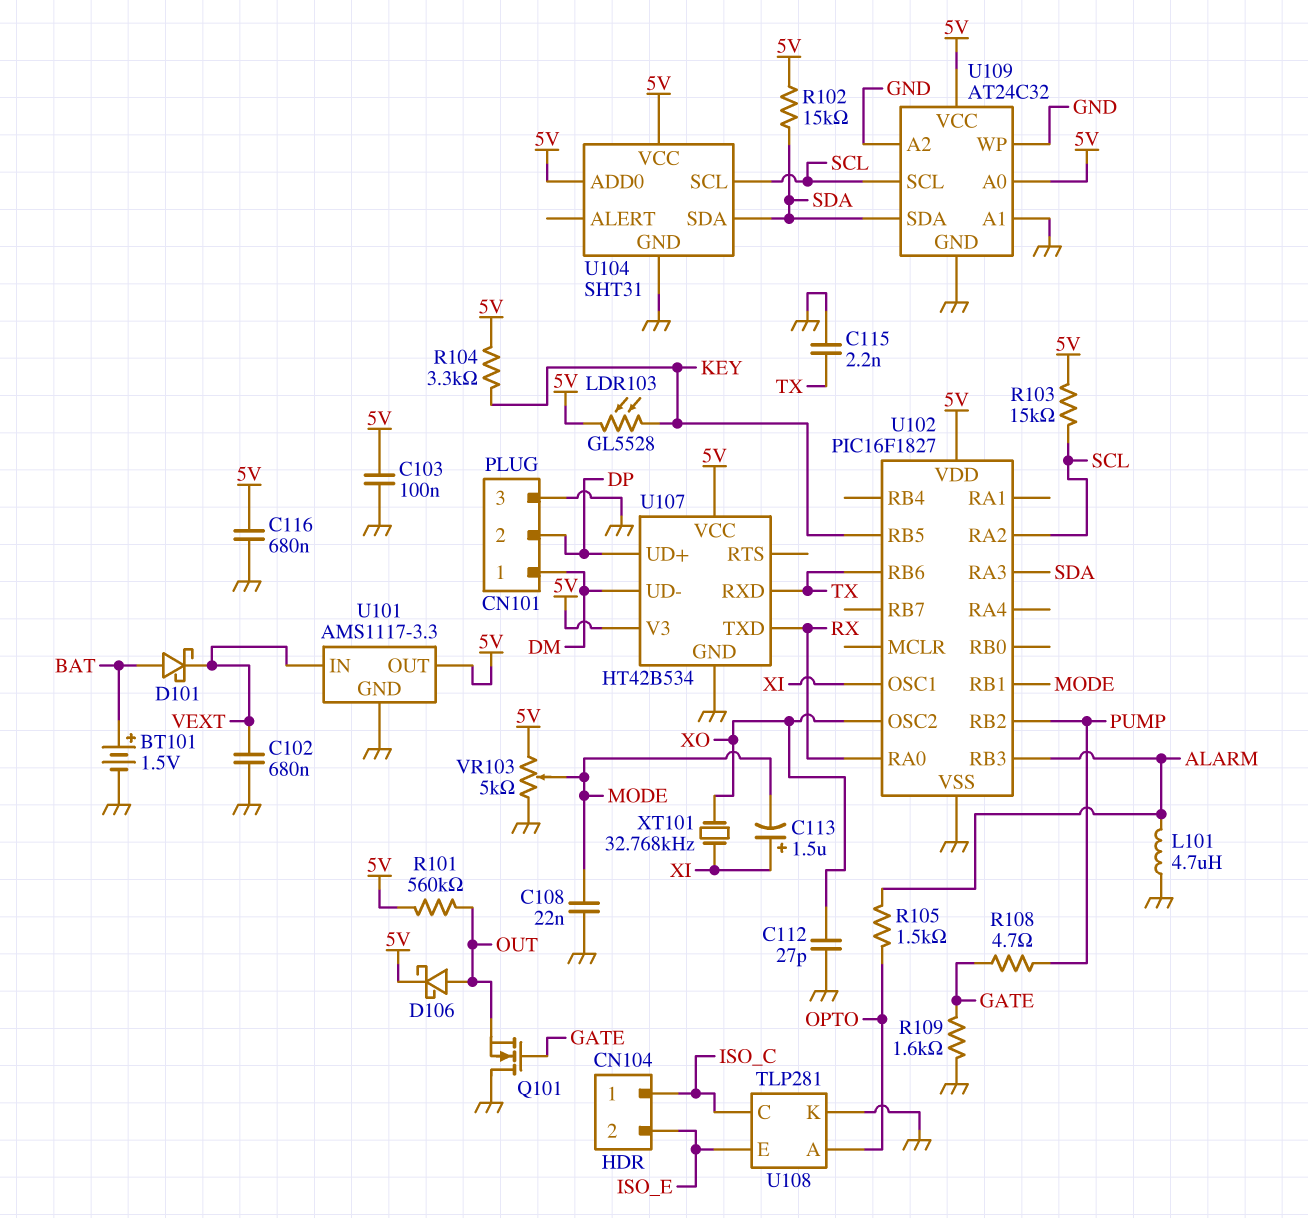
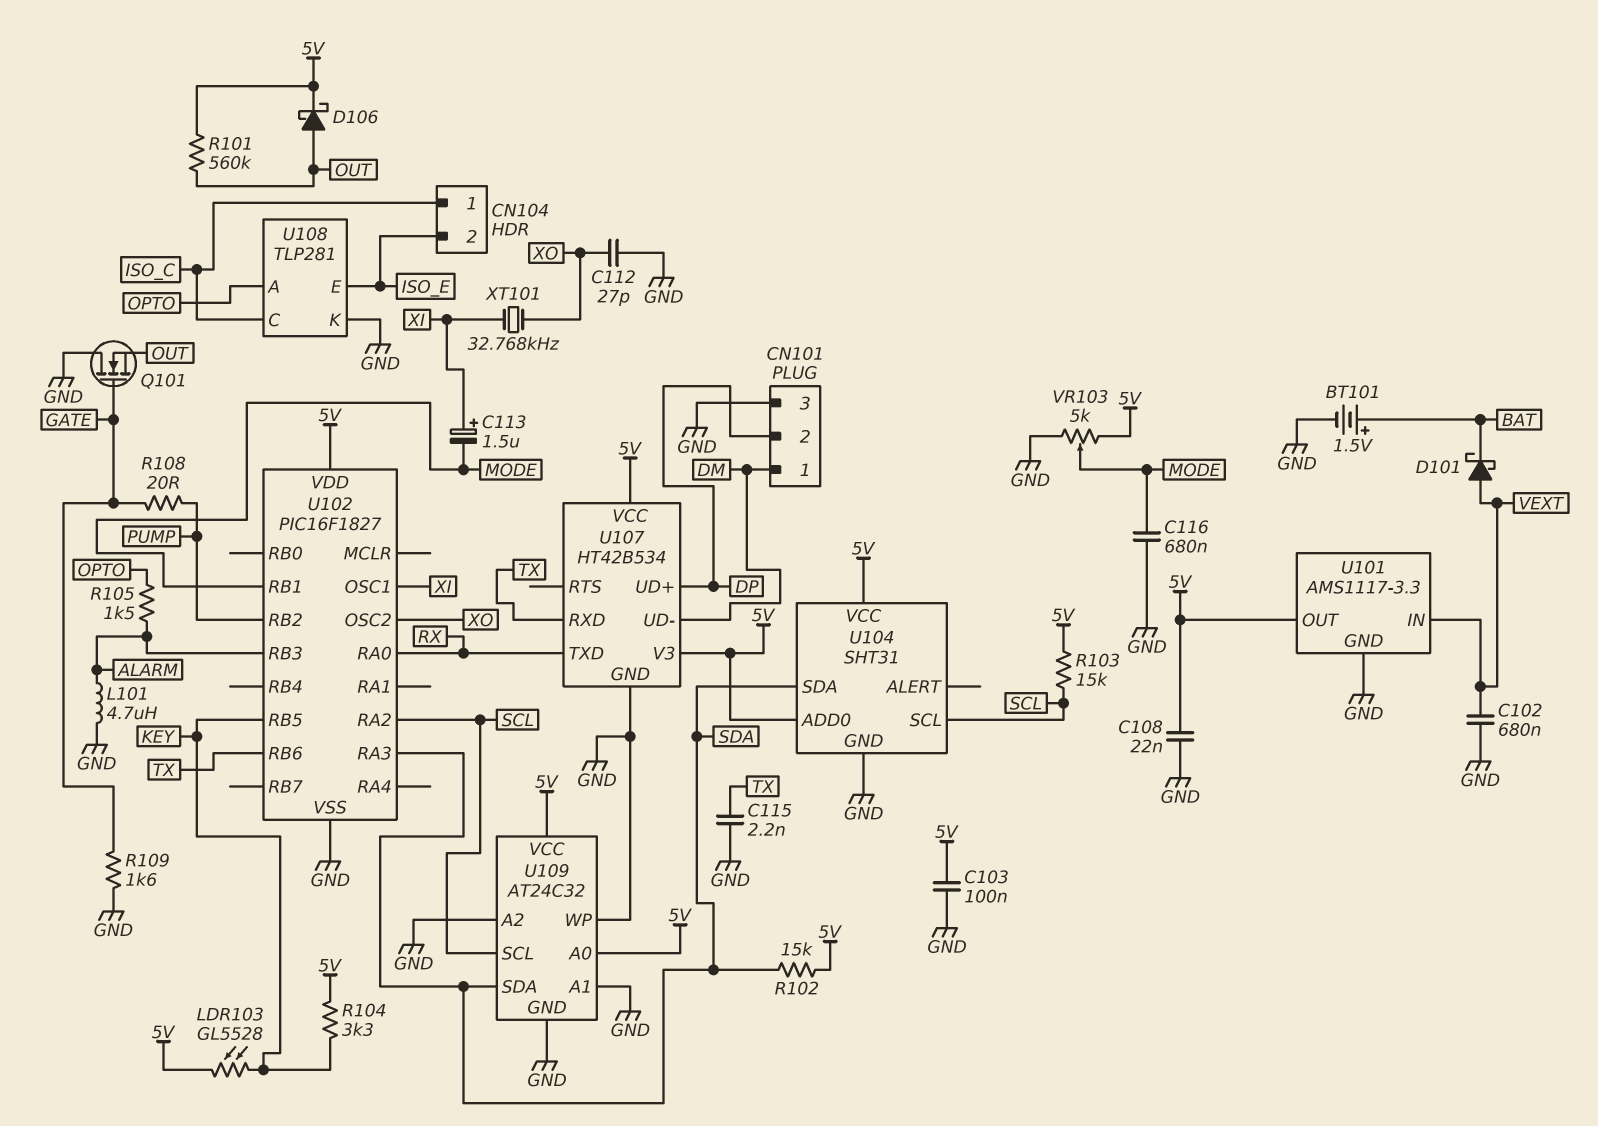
C108: 22nF (GND, MODE) -> 22nF (5V, GND)
C116: 680nF (5V, GND) -> 680nF (GND, MODE)
D101: schottky (A BAT, K VEXT) -> schottky (A VEXT, K BAT)
R108: 4.7 (GATE, PUMP) -> 20 (GATE, PUMP)

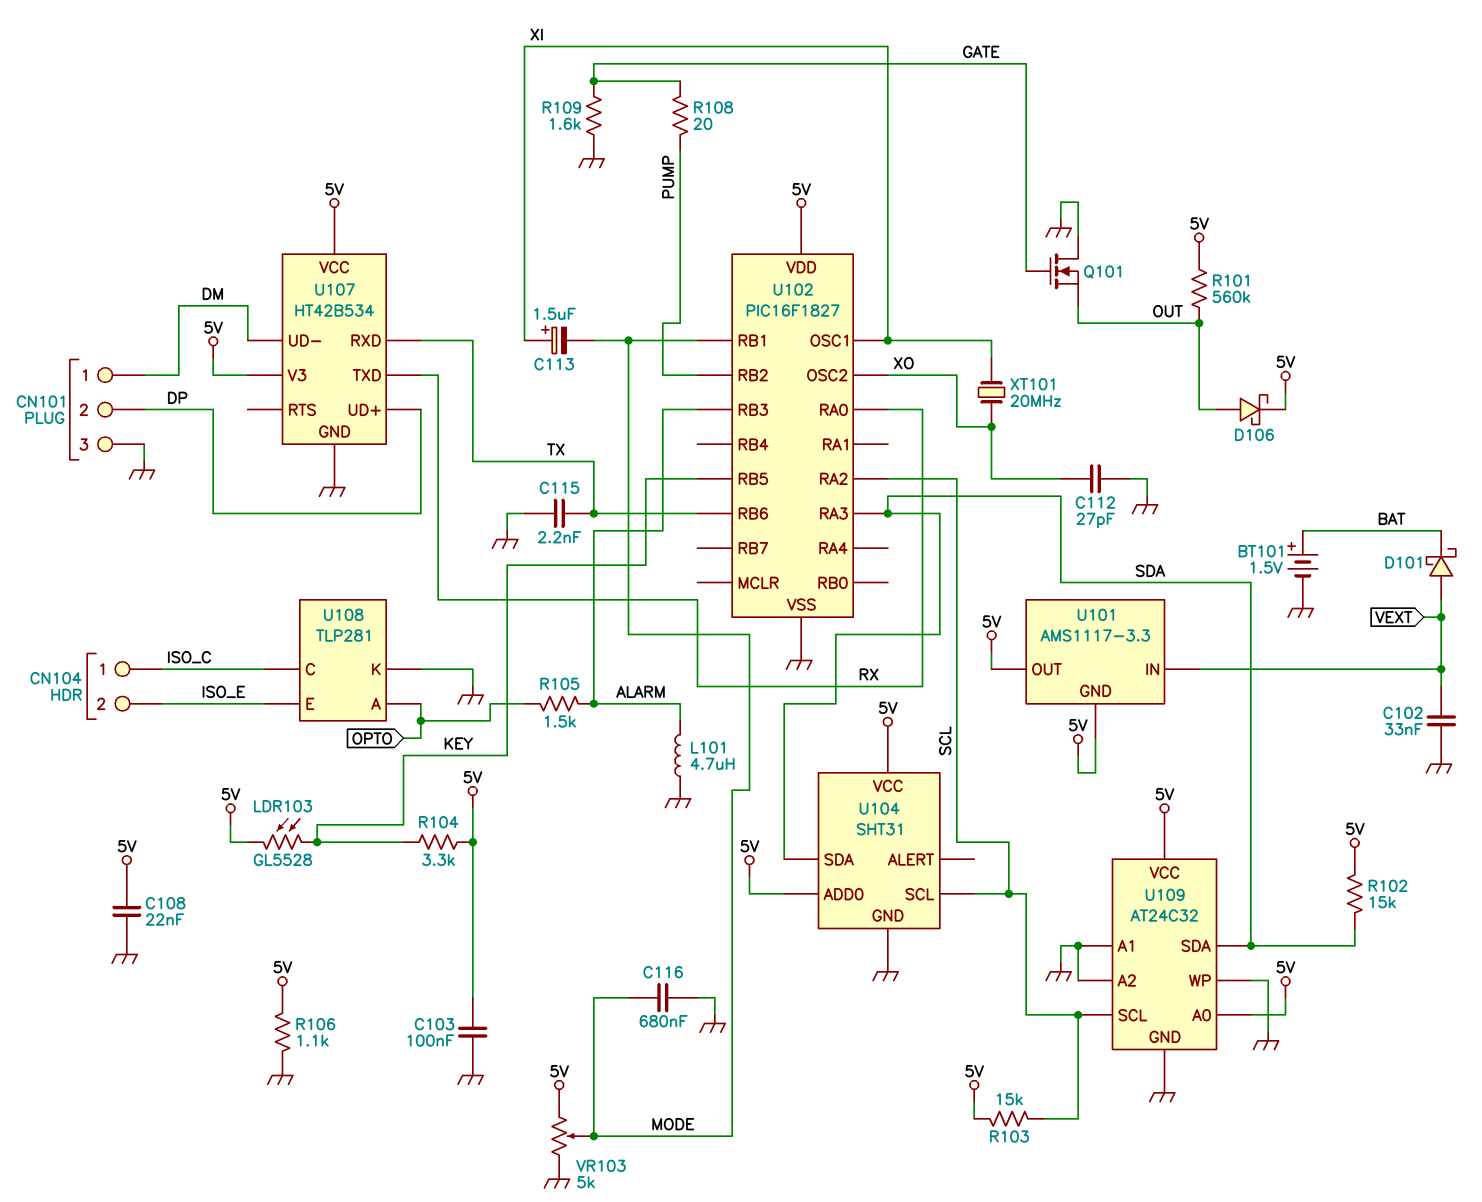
C102: 680nF (GND, VEXT) -> 33nF (GND, VEXT)
R106: none -> 1.1k (5V, GND)
U101 pin GND: GND -> 5V
XT101: 32.768kHz (XI, XO) -> 20MHz (XI, XO)

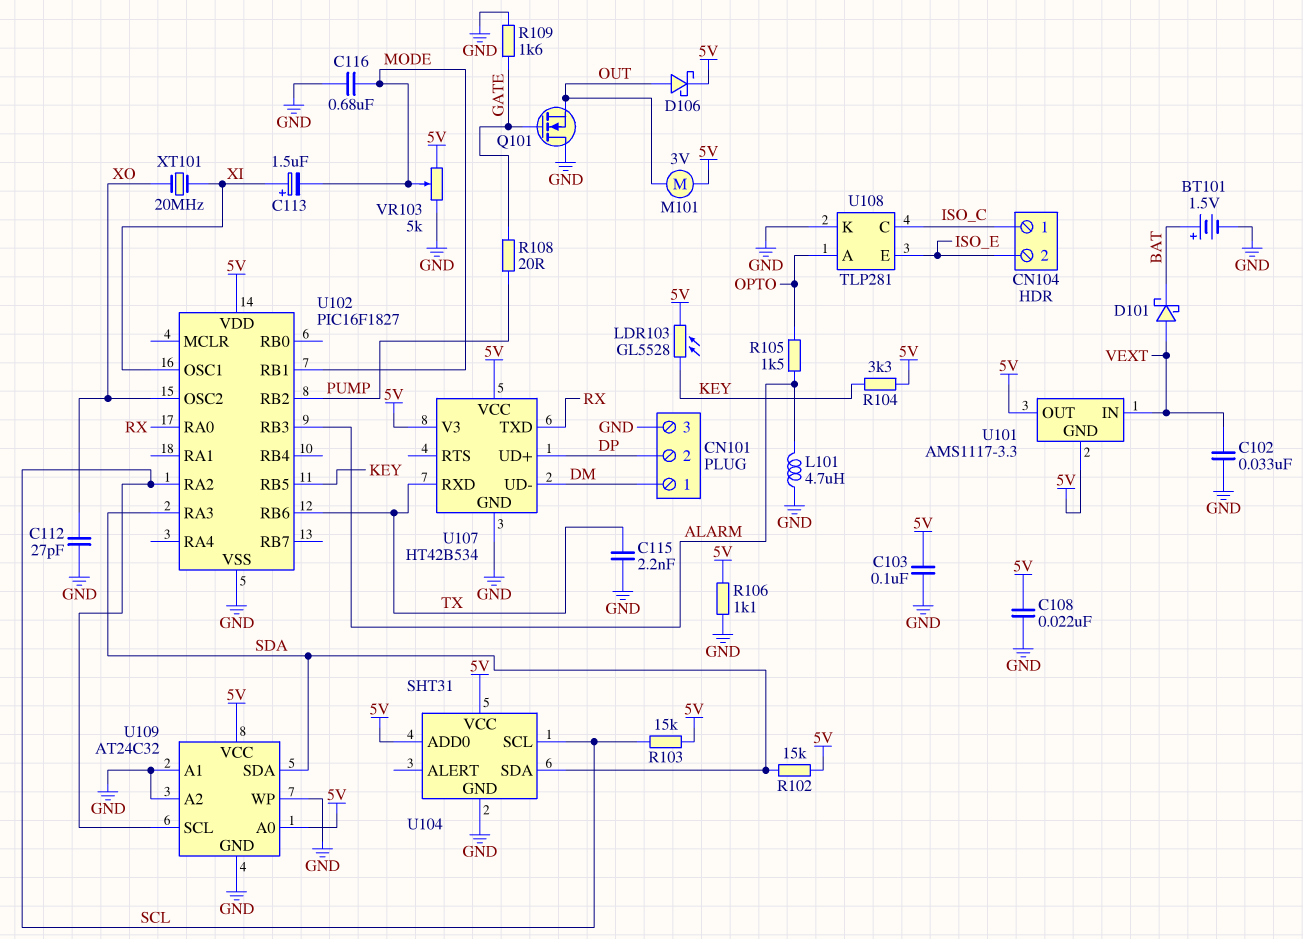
M101: none -> motor 3V (5V, OUT)
R101: 560k (5V, OUT) -> none

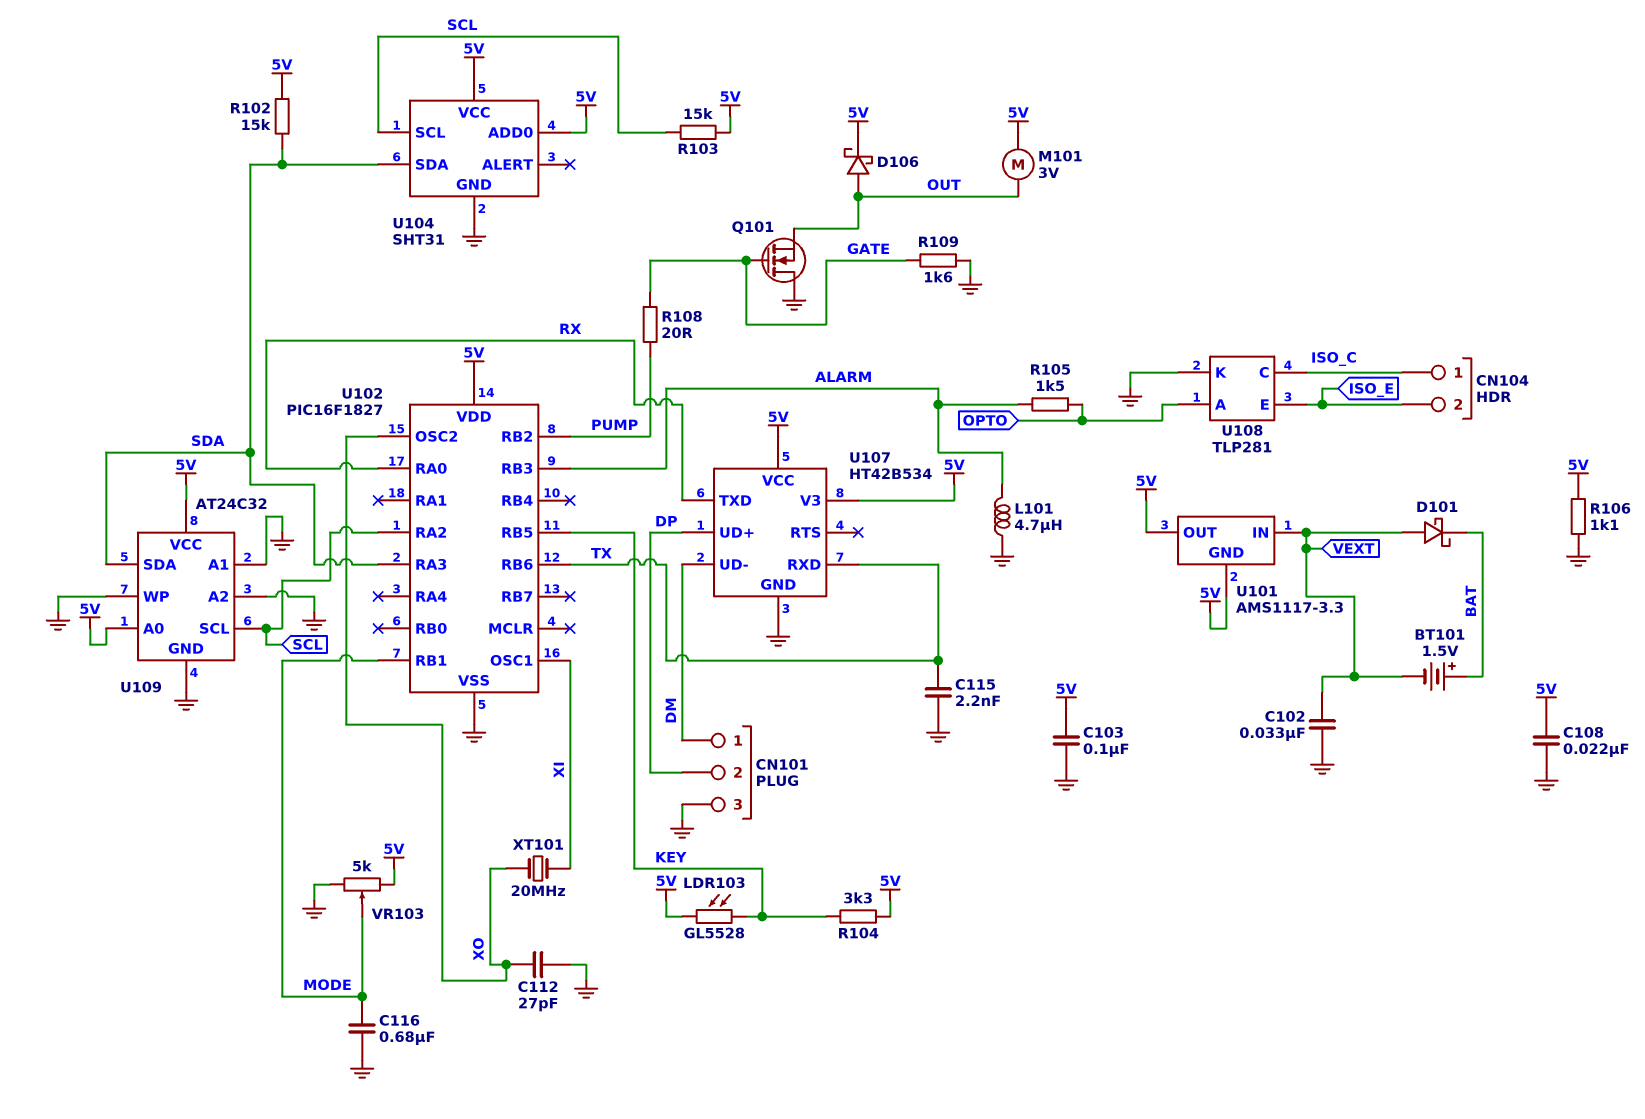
BT101: 1.5V (plus BAT, minus GND) -> 1.5V (plus BAT, minus VEXT)
C113: 1.5uF (plus XI, minus MODE) -> none

